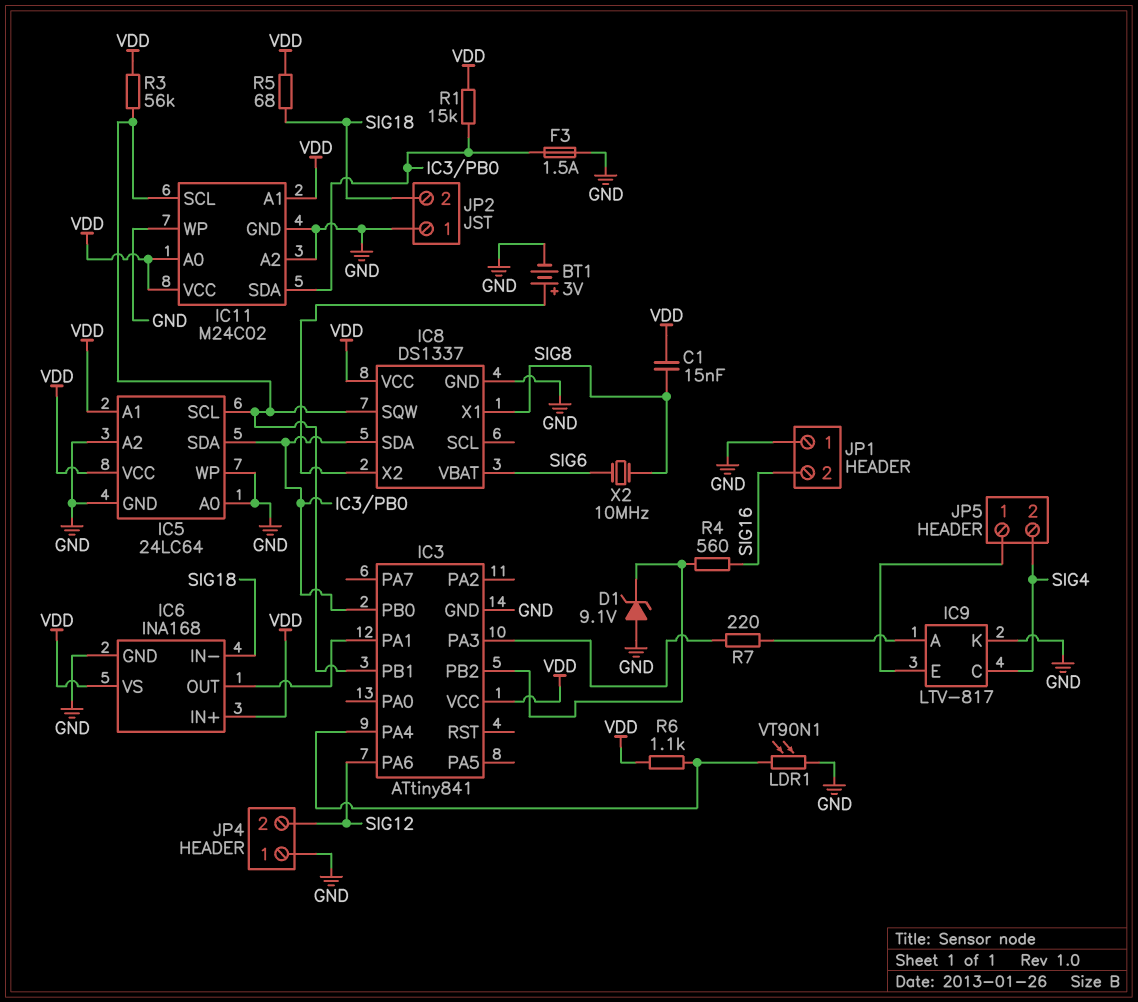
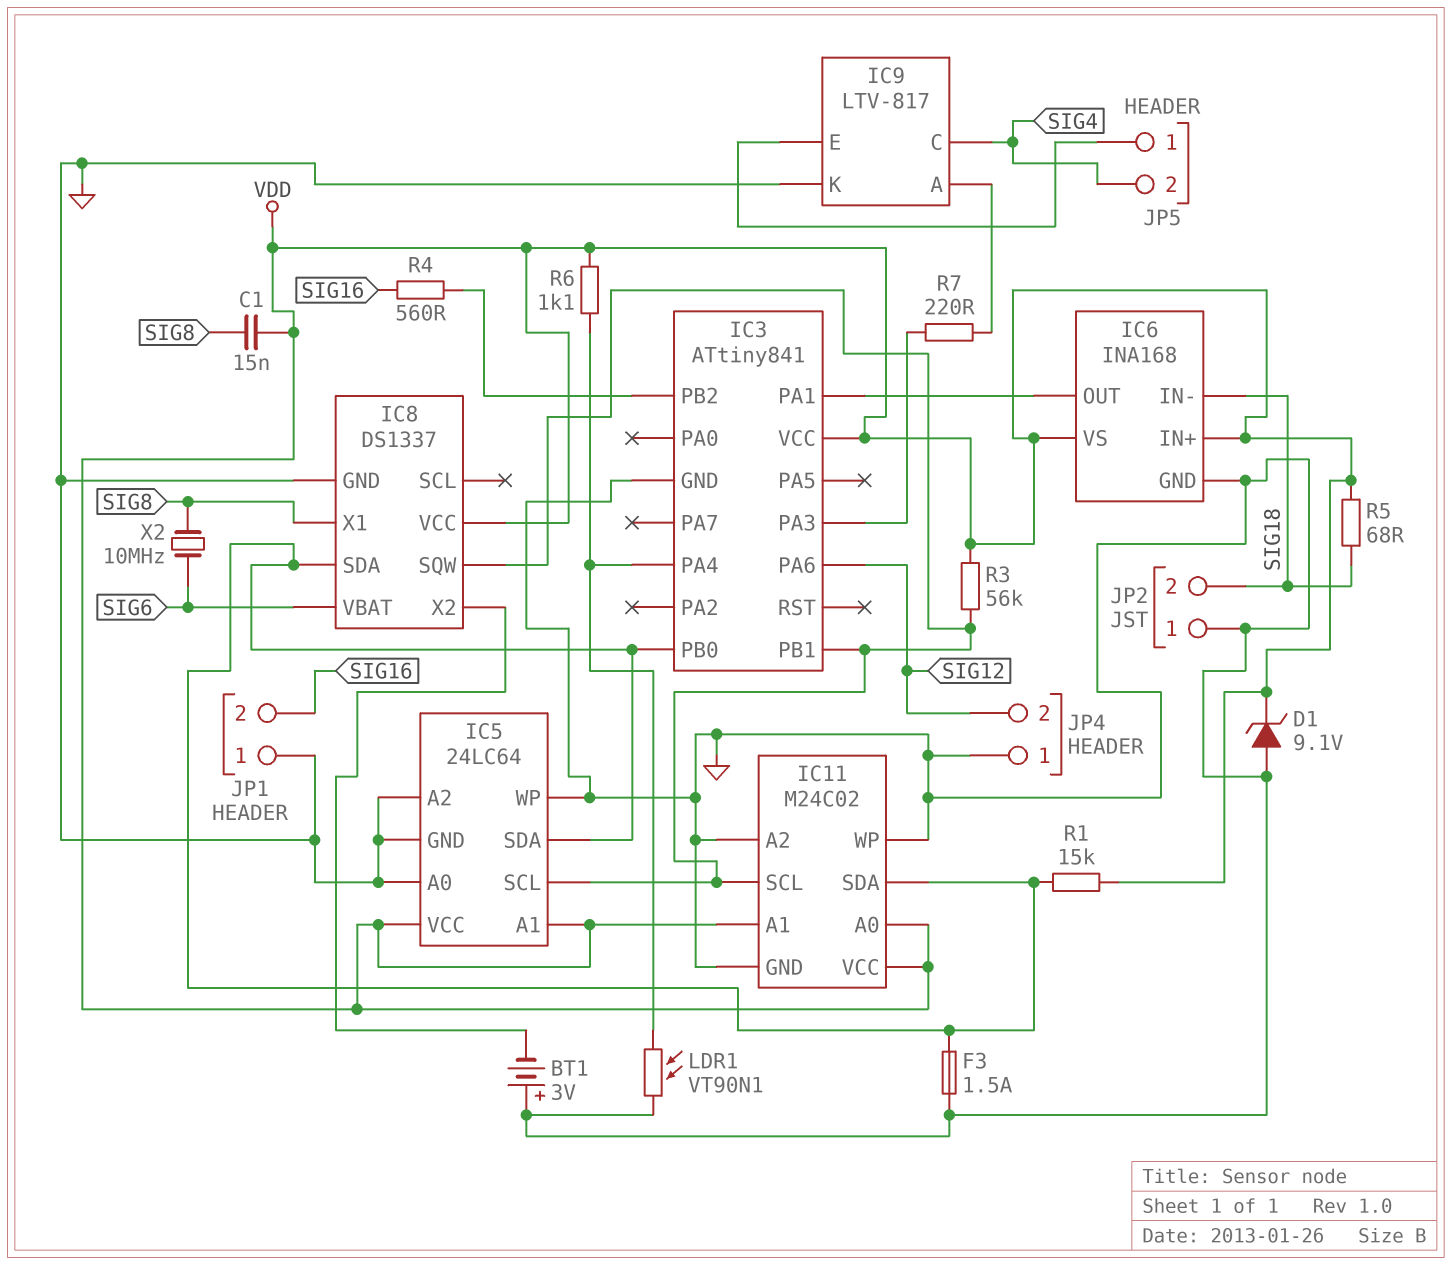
BT1: 3V (plus IC8/X2, minus GND) -> 3V (plus GND, minus IC8/X2)
D1: zener 9.1V (A GND, K IC3/PB2) -> zener 9.1V (A GND, K VDD)

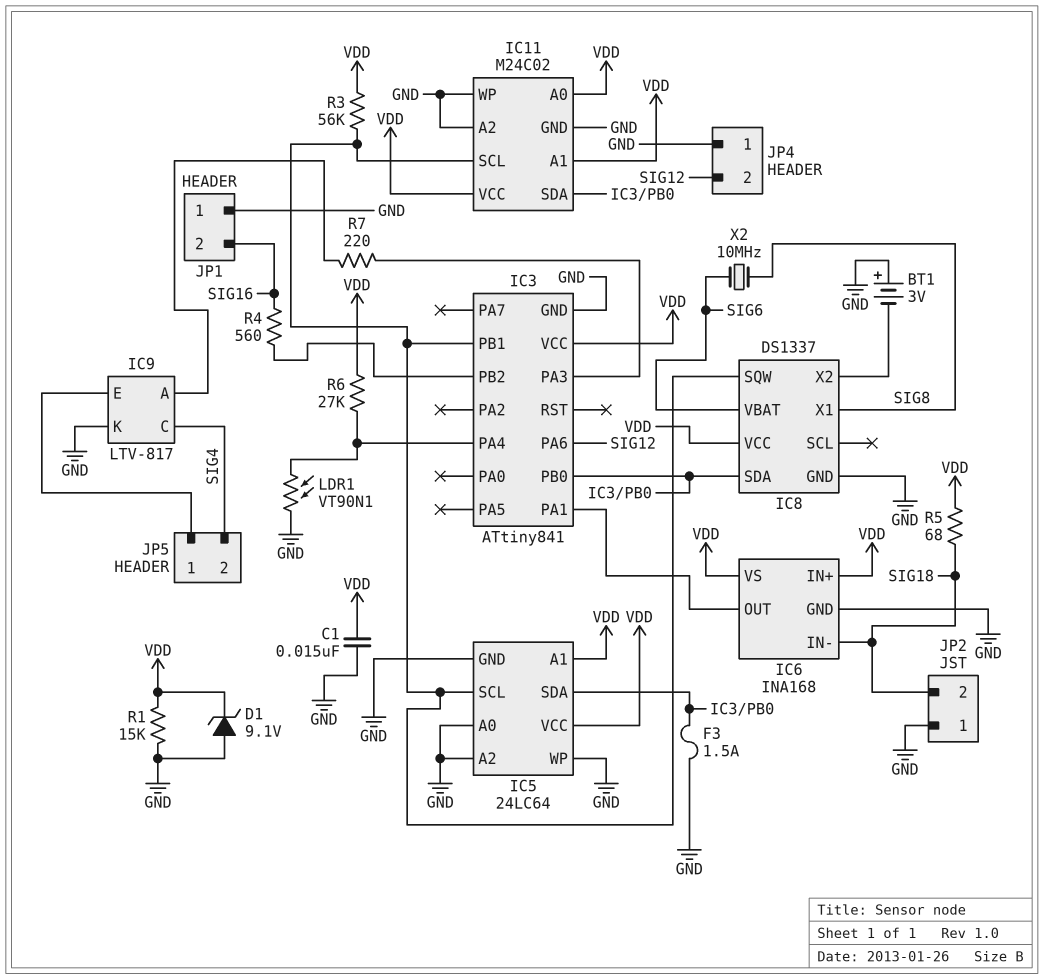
C1: 15nF (SIG8, VDD) -> 15nF (GND, VDD)
R1: 15k (IC3/PB0, VDD) -> 15k (GND, VDD)
R6: 1.1k (IC3/PA4, VDD) -> 27k (IC3/PA4, VDD)

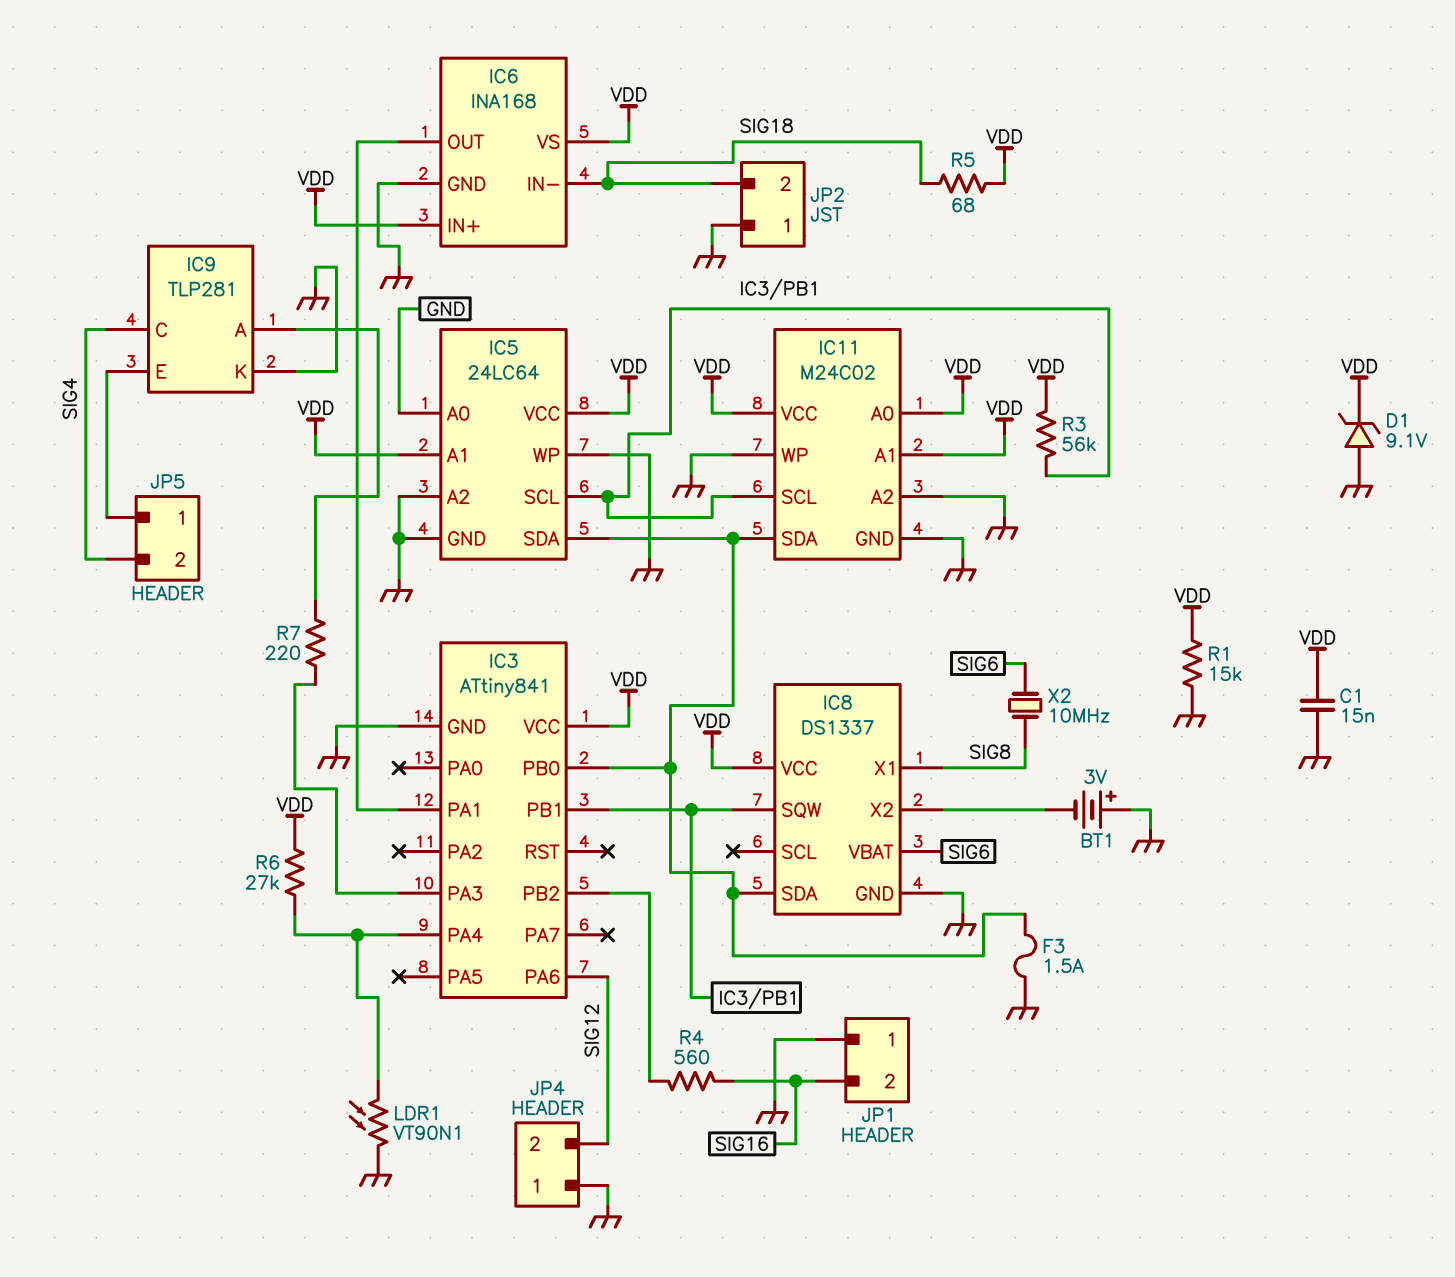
IC9: LTV-817 -> TLP281

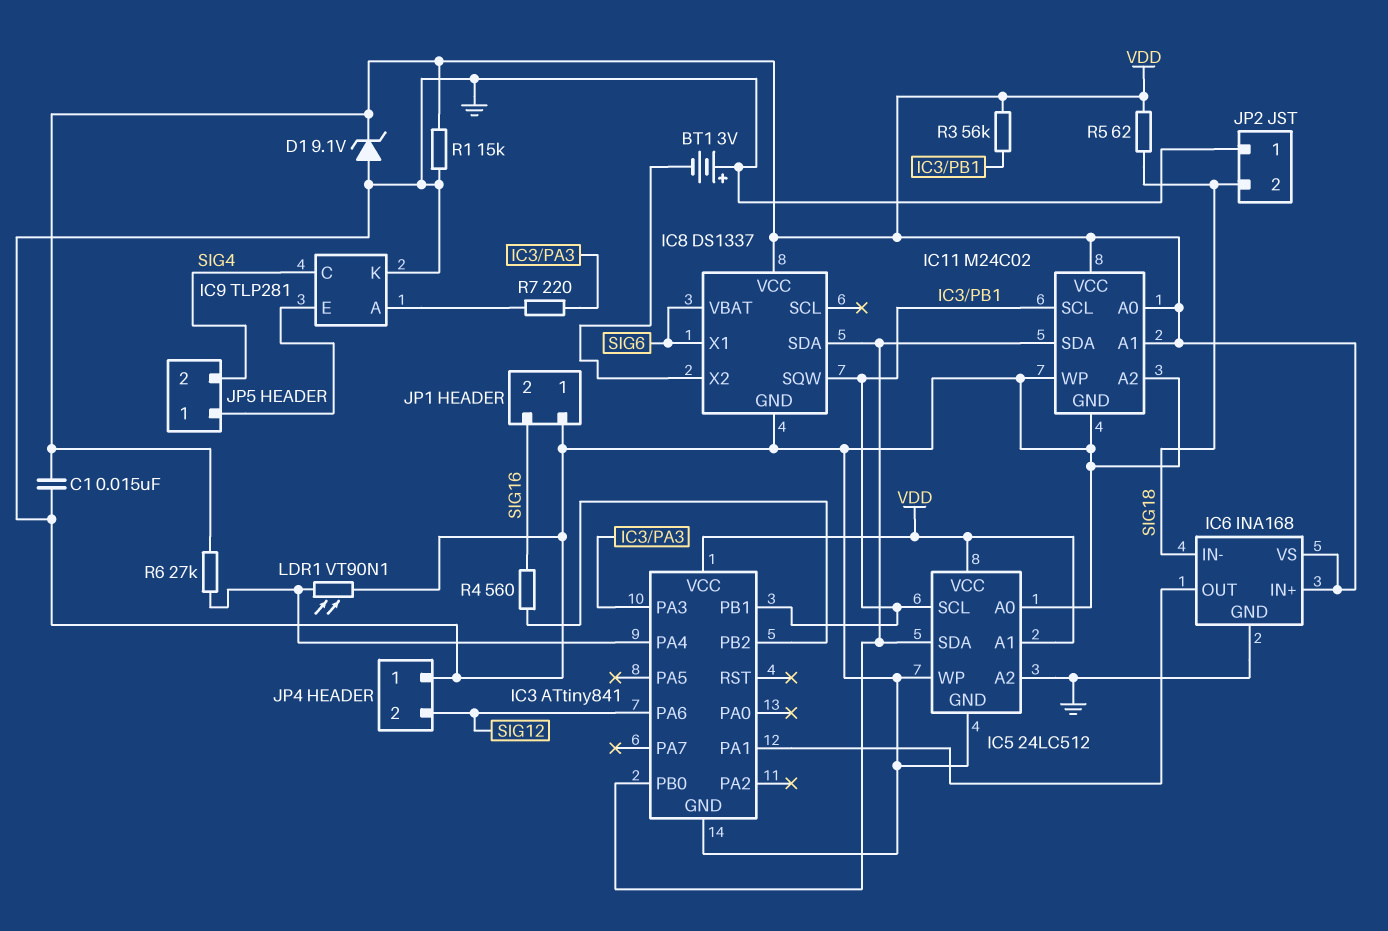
F3: 1.5A (GND, IC3/PB0) -> none
IC5: 24LC64 -> 24LC512
IC8 pin X1: SIG8 -> SIG6
R5: 68 (SIG18, VDD) -> 62 (SIG18, VDD)
X2: 10MHz (SIG6, SIG8) -> none

